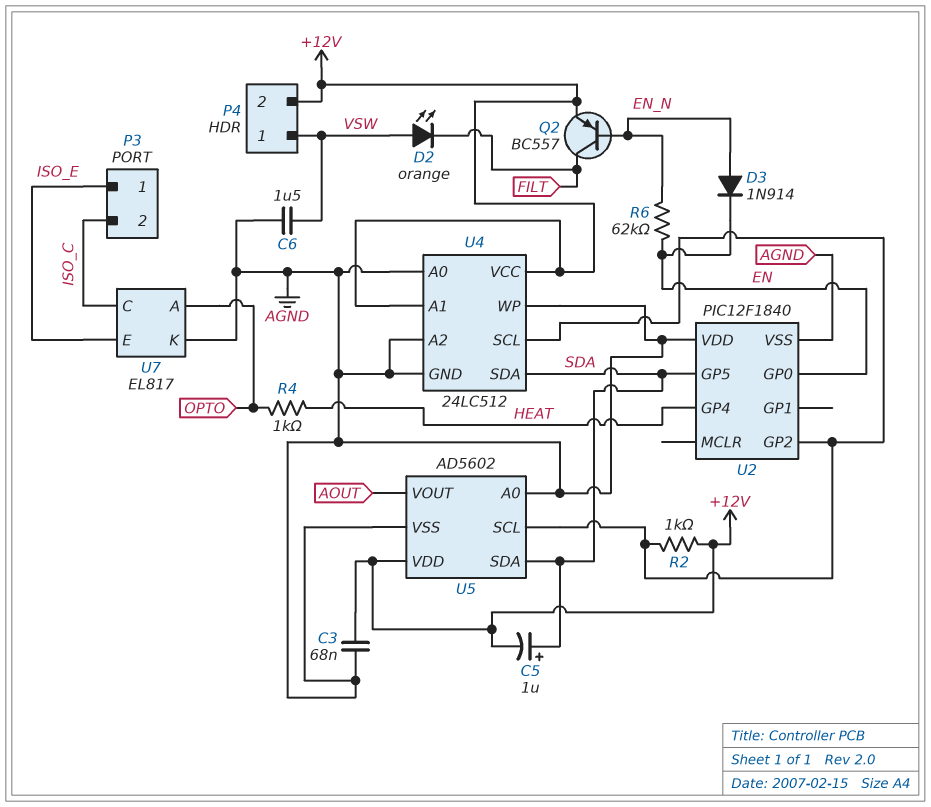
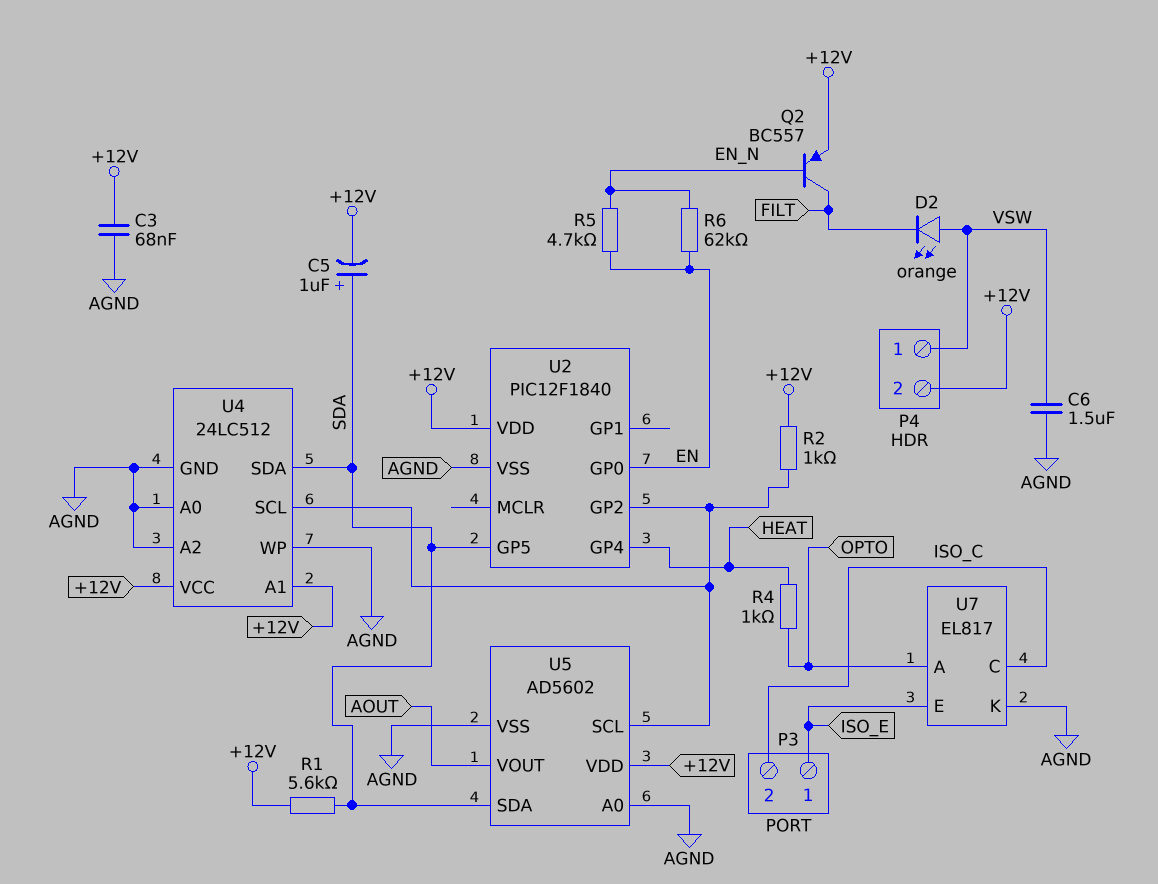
D3: diode 1N914 (A EN_N, K EN) -> none
R1: none -> 5.6k (+12V, SDA)
R5: none -> 4.7k (EN, EN_N)
U2 pin VDD: AGND -> +12V

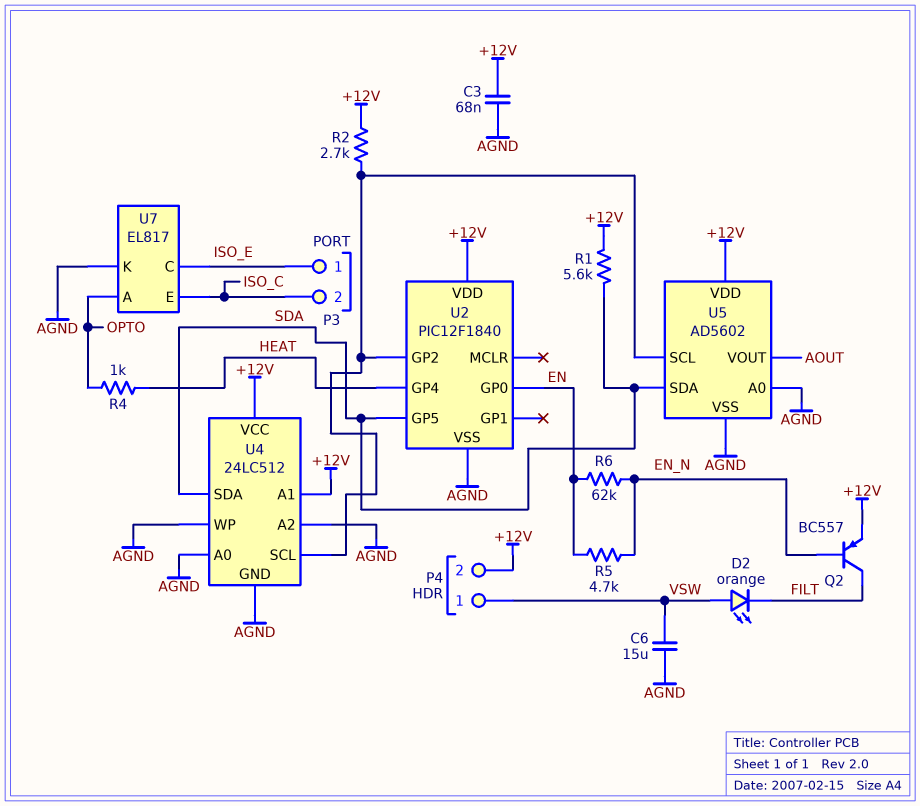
C5: 1uF (plus SDA, minus +12V) -> none
C6: 1.5uF (AGND, VSW) -> 15uF (AGND, VSW)
R2: 1k (+12V, U2/GP2) -> 2.7k (+12V, U2/GP2)
U7 pin C: ISO_C -> ISO_E
U7 pin E: ISO_E -> ISO_C

